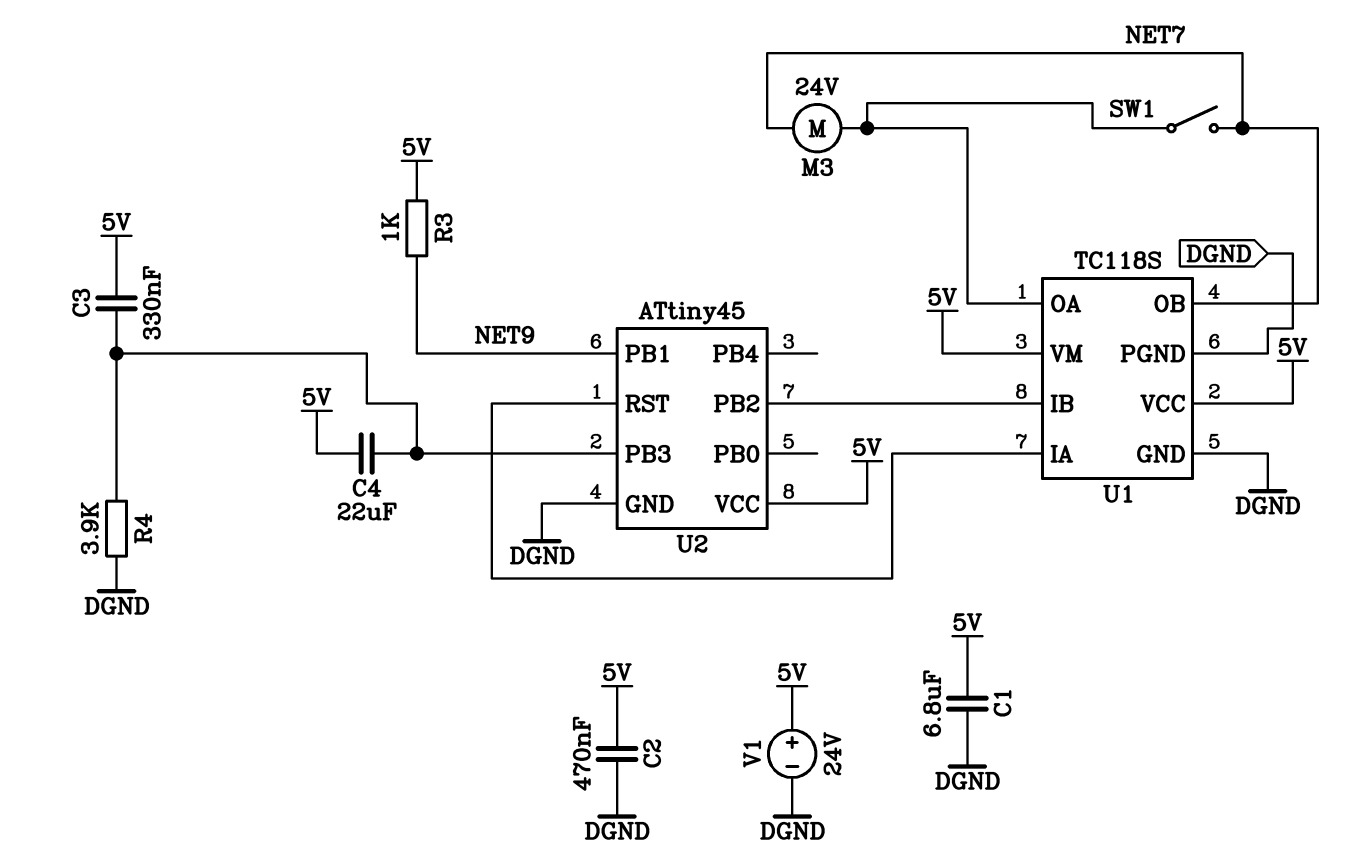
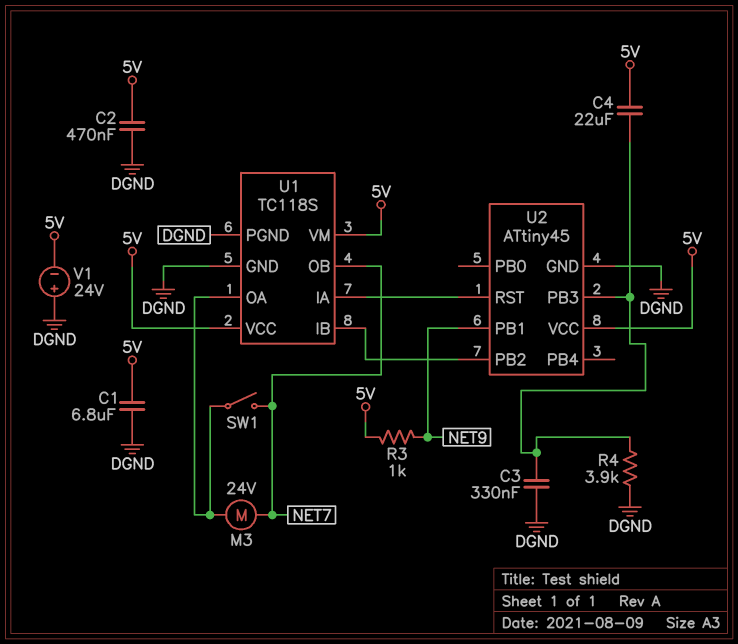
C3: 330nF (5V, U2/PB3) -> 330nF (DGND, U2/PB3)
V1: 24V (plus 5V, minus DGND) -> 24V (plus DGND, minus 5V)

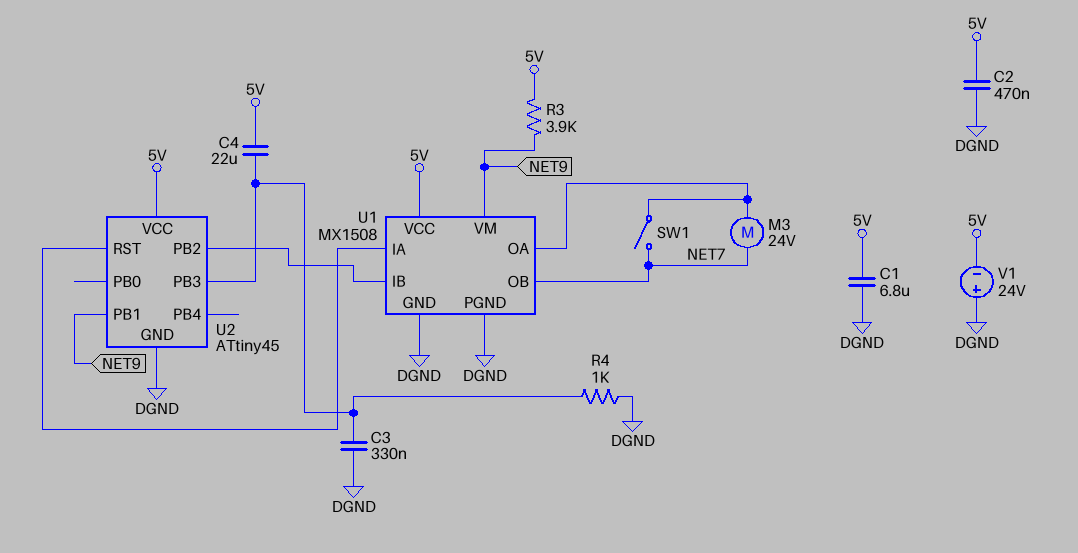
R3: 1k (5V, NET9) -> 3.9k (5V, NET9)
R4: 3.9k (DGND, U2/PB3) -> 1k (DGND, U2/PB3)
U1: TC118S -> MX1508
U1 pin VM: 5V -> NET9

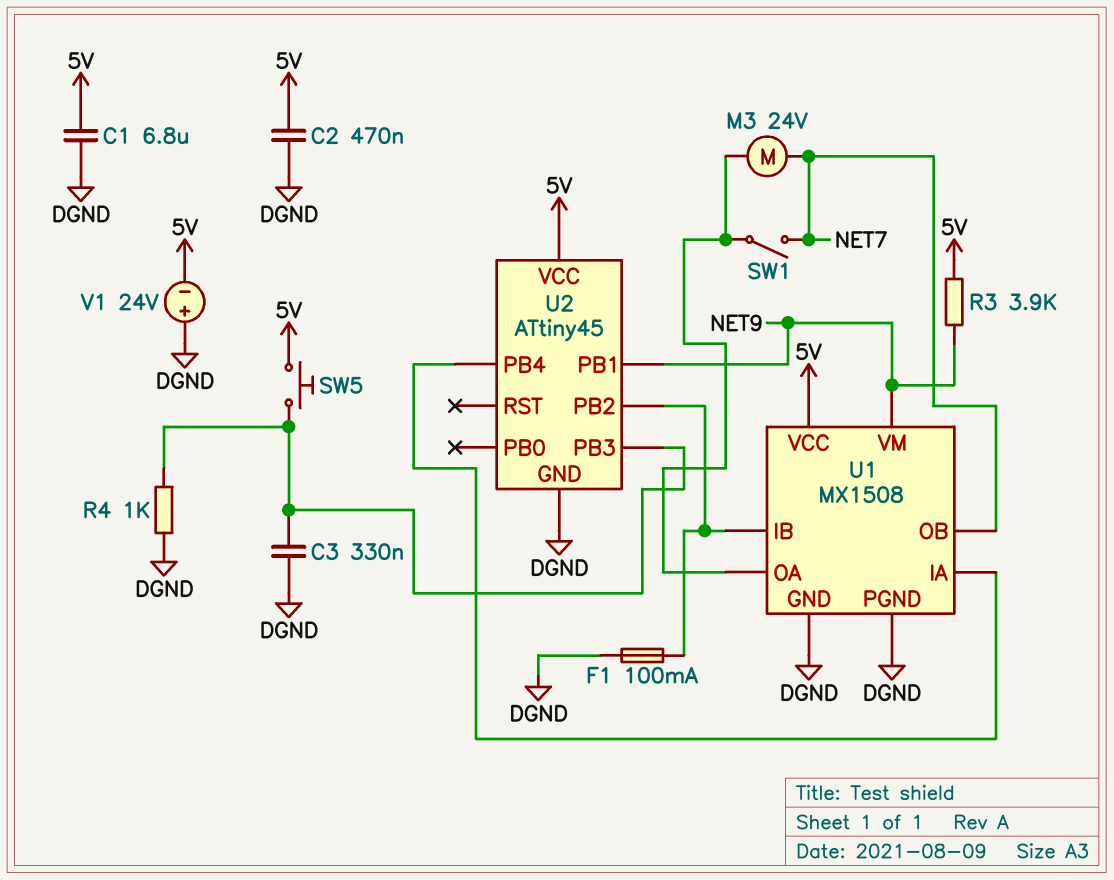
C4: 22uF (5V, U2/PB3) -> none
F1: none -> 100mA (DGND, U1/IB)
SW5: none -> button (5V, U2/PB3)
U2 pin PB4: none -> U1/IA
U2 pin RST: U1/IA -> none

